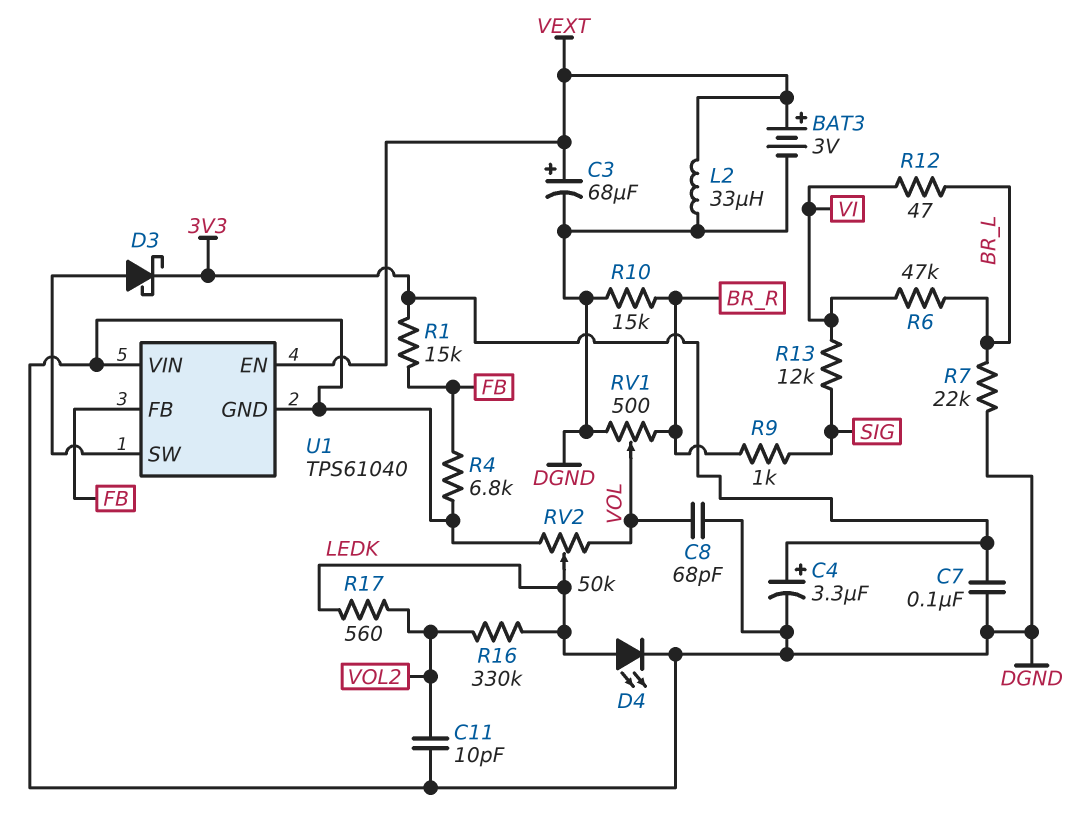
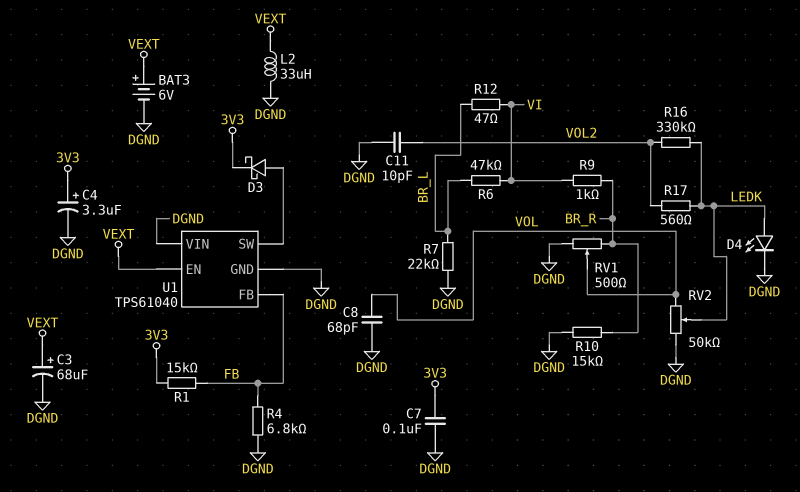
BAT3: 3V (plus VEXT, minus DGND) -> 6V (plus VEXT, minus DGND)
R9: 1k (BR_R, SIG) -> 1k (BR_R, VI)
R13: 12k (SIG, VI) -> none

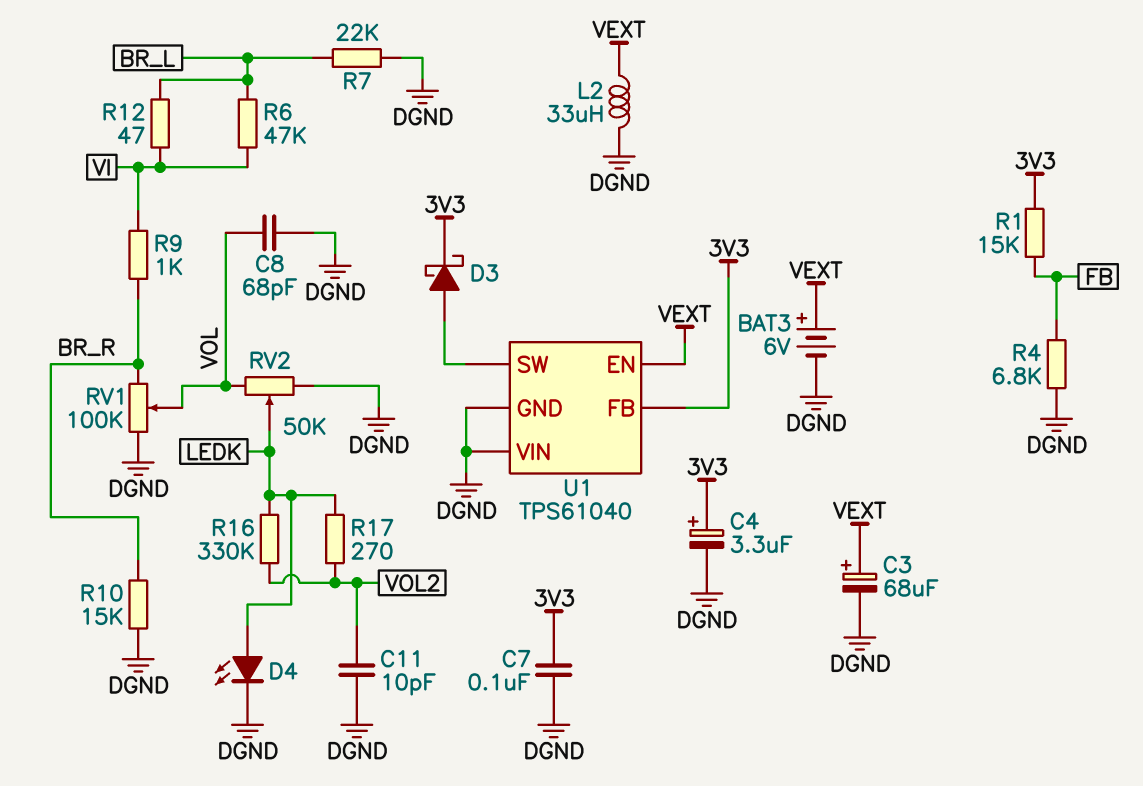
R17: 560 (LEDK, VOL2) -> 270 (LEDK, VOL2)
RV1: 500 (BR_R, DGND, wiper VOL) -> 100k (BR_R, DGND, wiper VOL)
U1 pin FB: FB -> 3V3

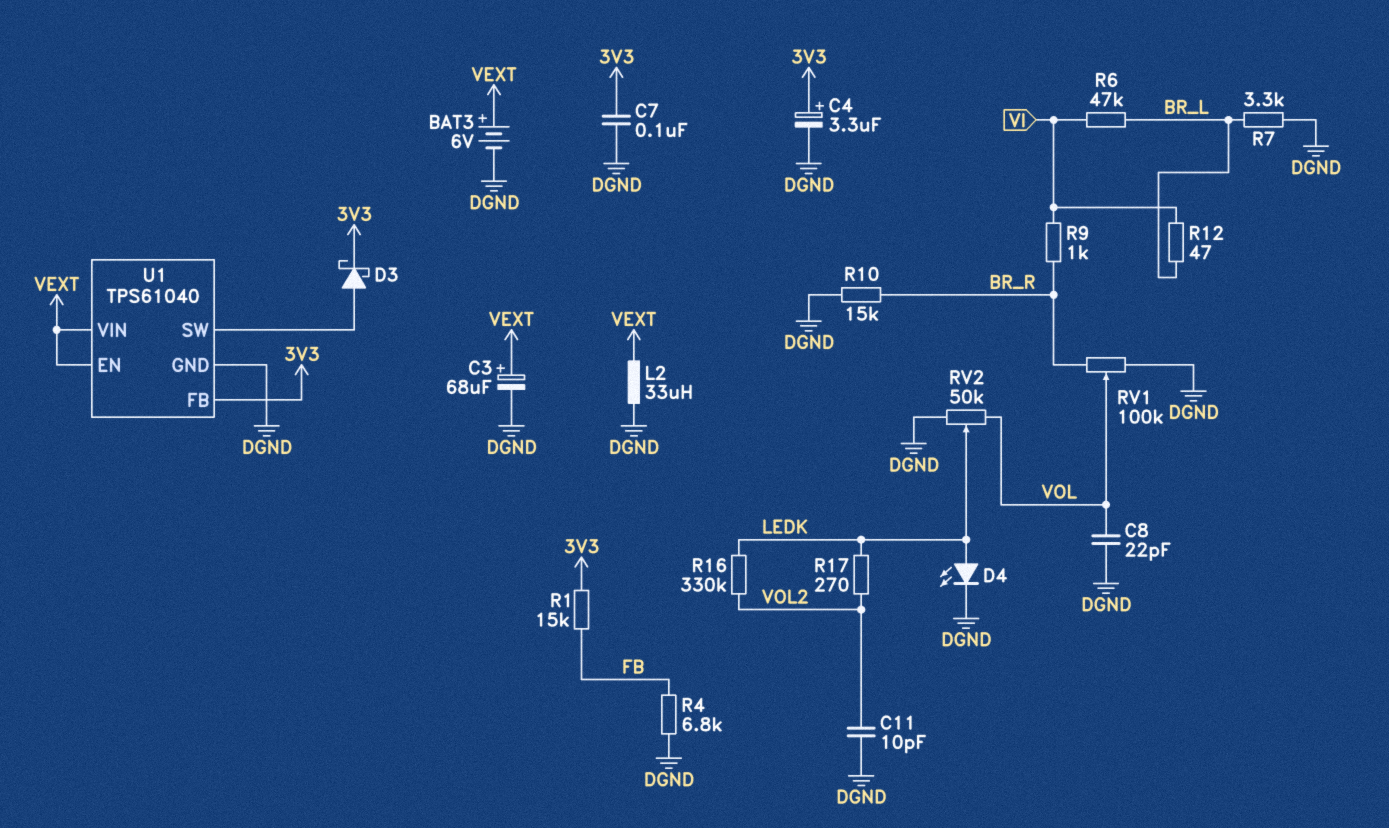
C8: 68pF (DGND, VOL) -> 22pF (DGND, VOL)
R7: 22k (BR_L, DGND) -> 3.3k (BR_L, DGND)
U1 pin VIN: DGND -> VEXT

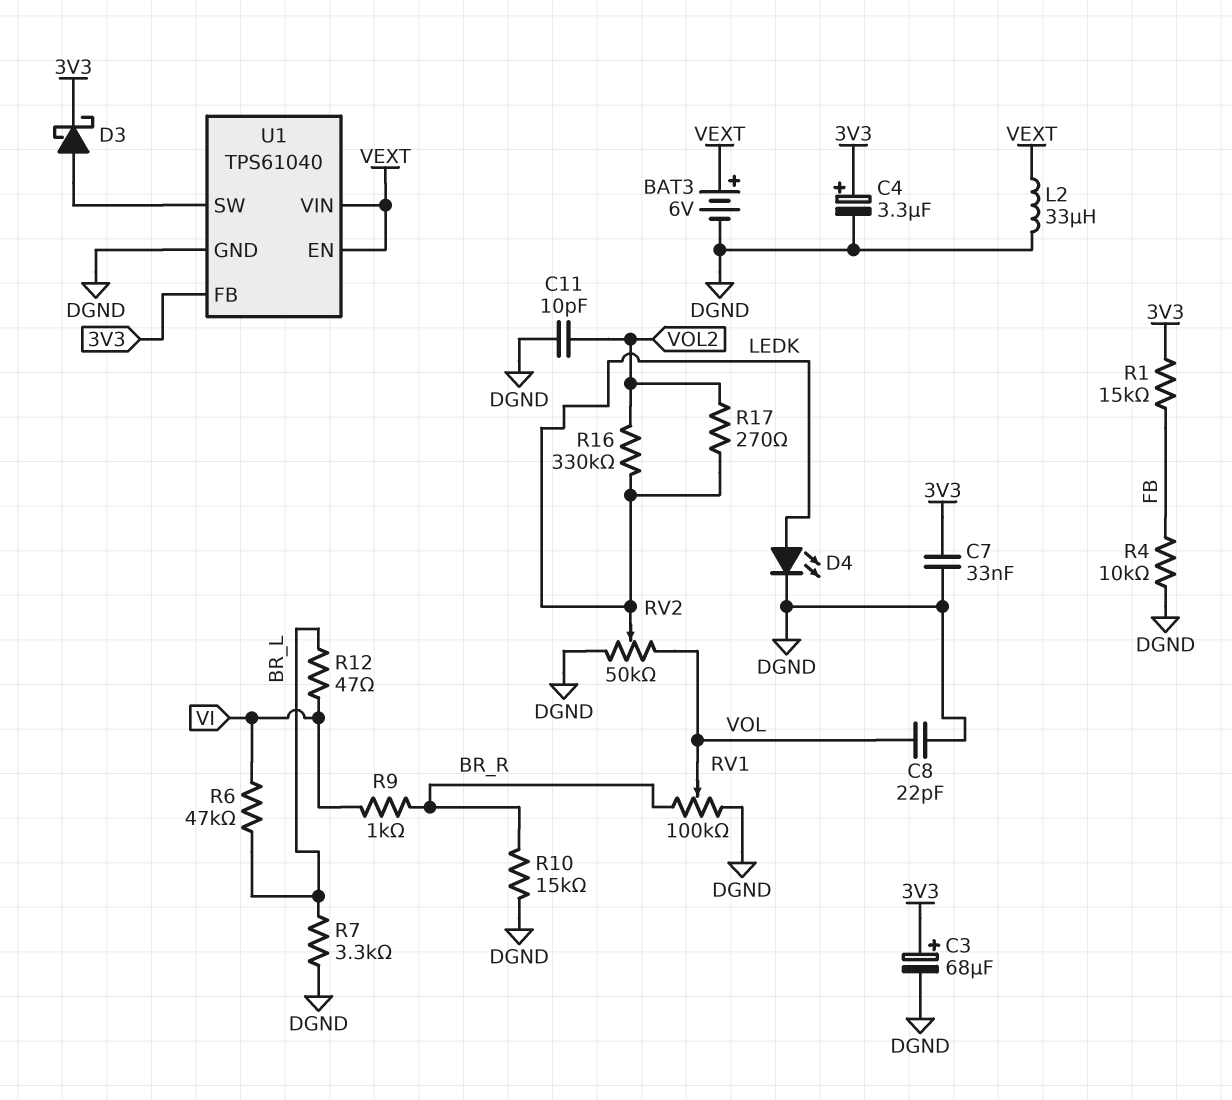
C3: 68uF (plus VEXT, minus DGND) -> 68uF (plus 3V3, minus DGND)
C7: 100nF (3V3, DGND) -> 33nF (3V3, DGND)
R4: 6.8k (DGND, FB) -> 10k (DGND, FB)

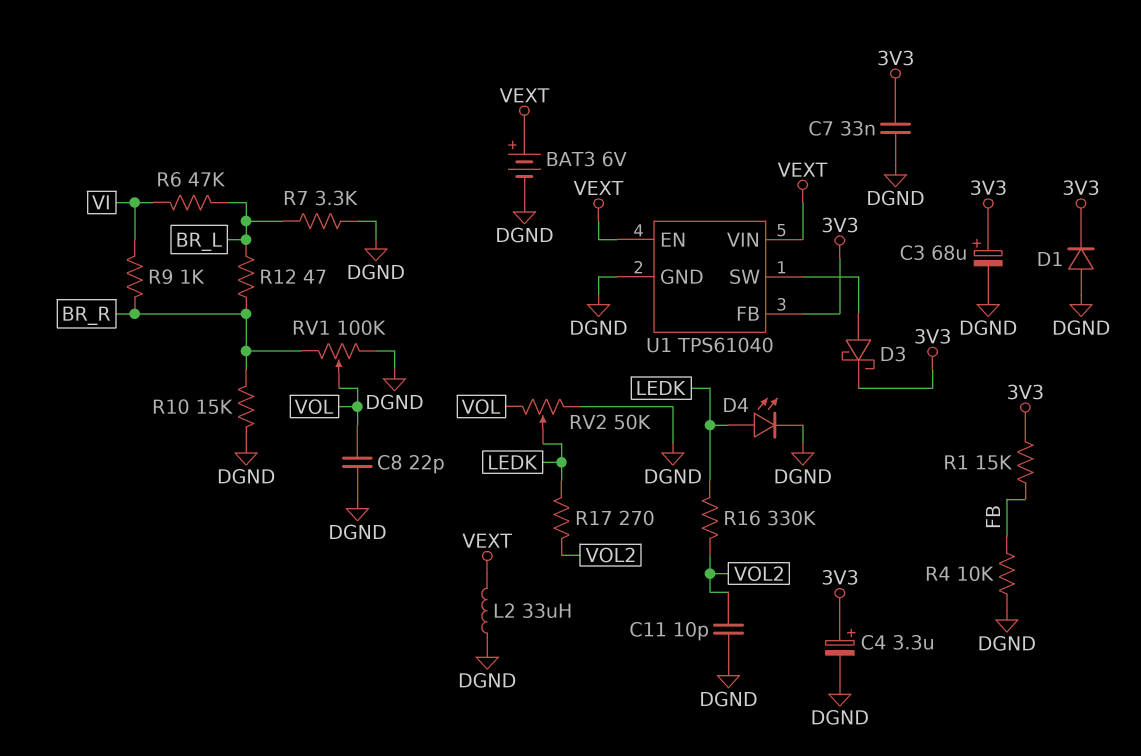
D1: none -> diode (A DGND, K 3V3)
R12: 47 (BR_L, VI) -> 47 (BR_L, BR_R)

